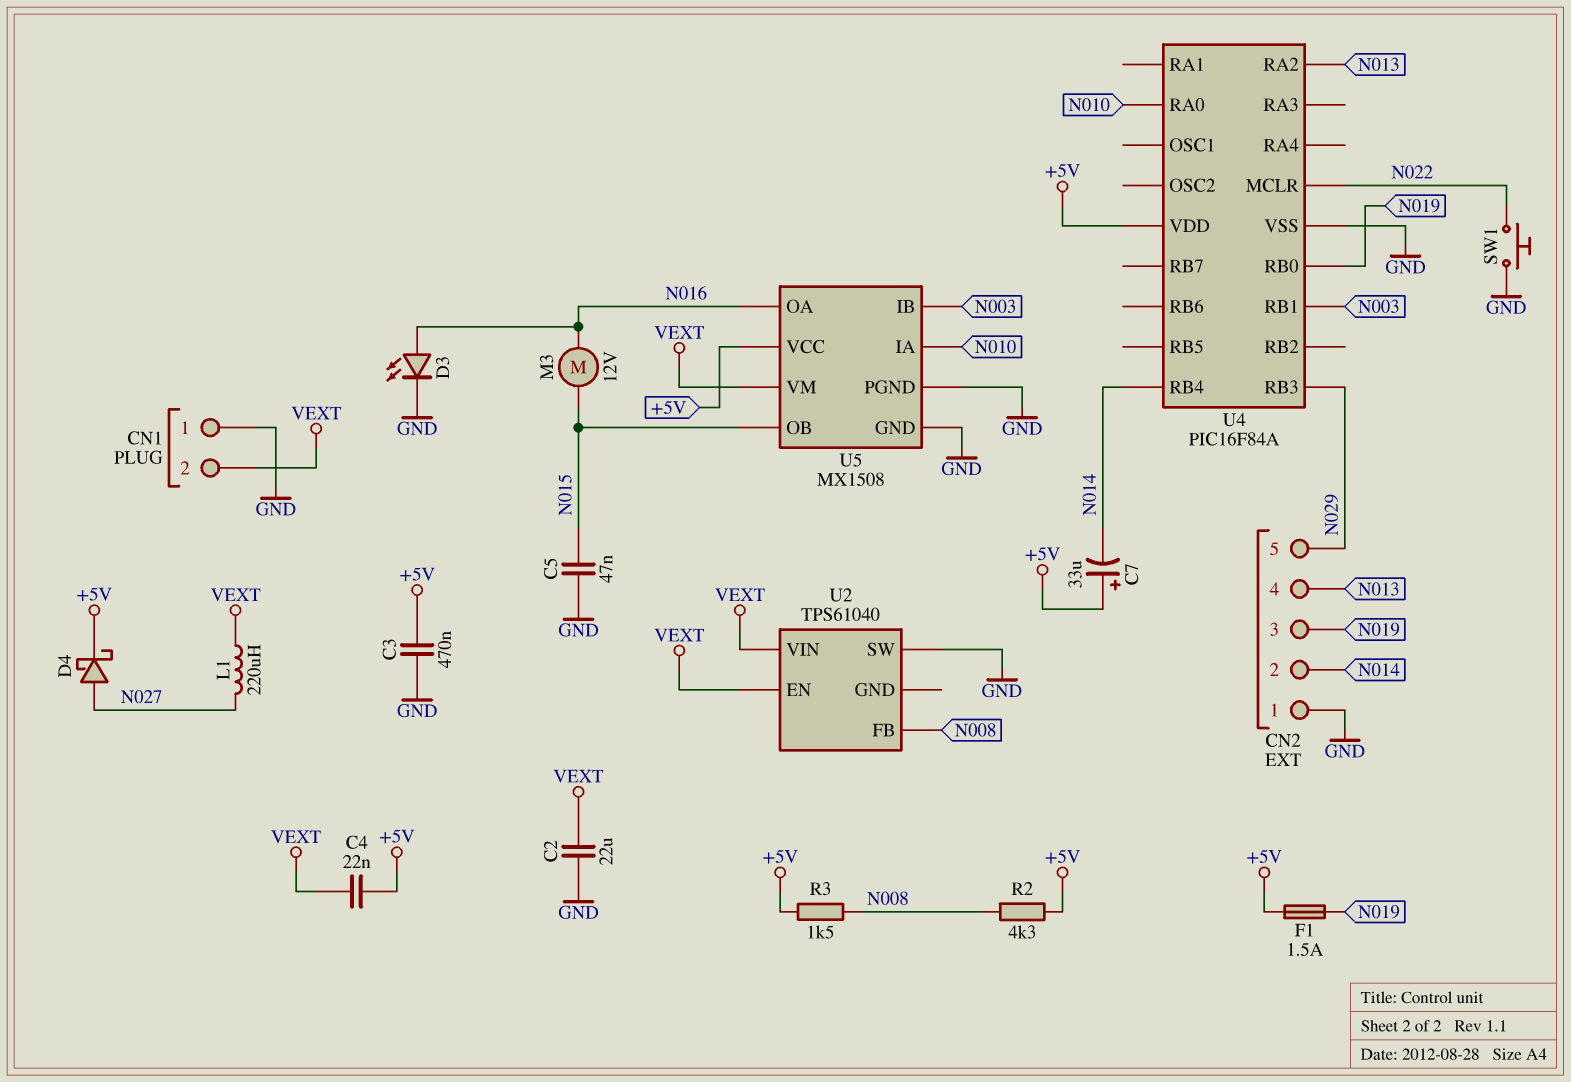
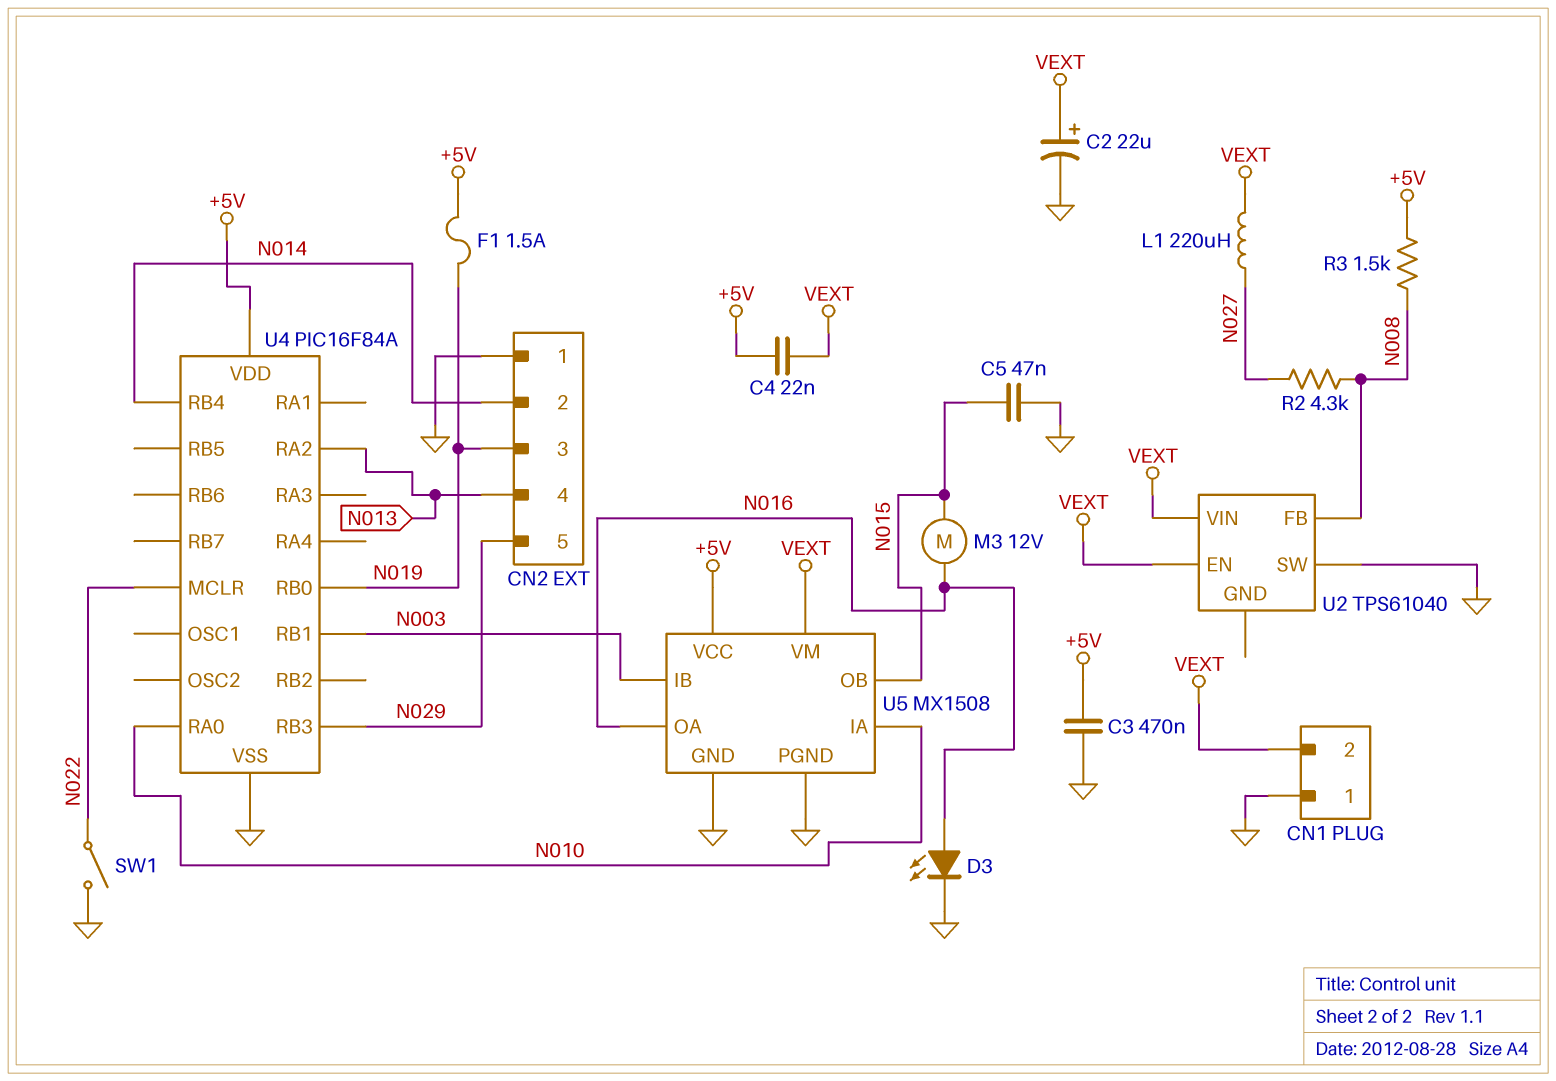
C2: 22uF (GND, VEXT) -> 22uF (plus VEXT, minus GND)
C7: 33uF (plus +5V, minus N014) -> none
D4: schottky (A N027, K +5V) -> none
R2: 4.3k (+5V, N008) -> 4.3k (N008, N027)
SW1: button (GND, N022) -> switch (GND, N022)

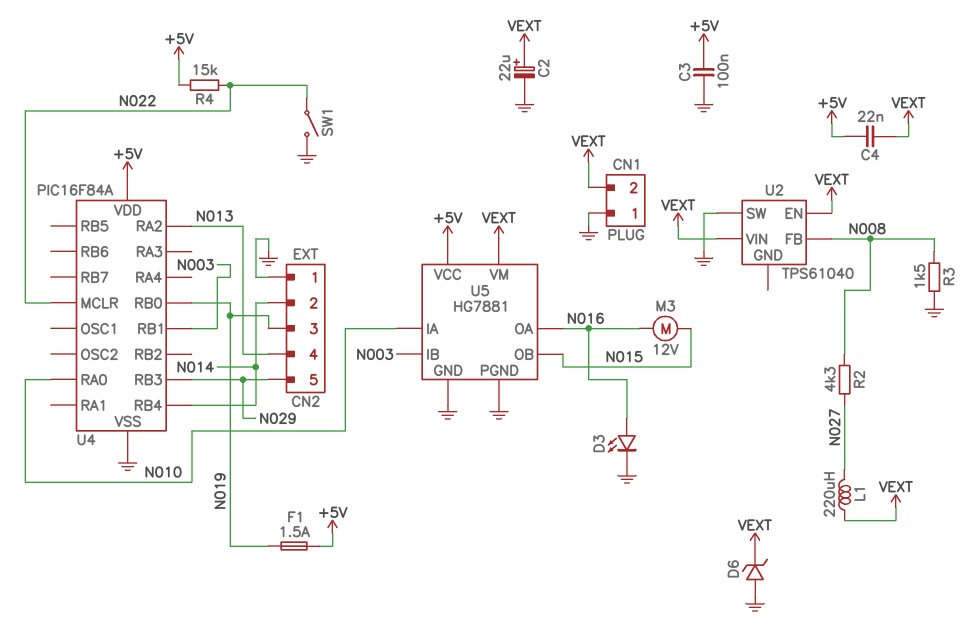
C3: 470nF (+5V, GND) -> 100nF (+5V, GND)
C5: 47nF (GND, N015) -> none
D6: none -> zener (A GND, K VEXT)
R3: 1.5k (+5V, N008) -> 1.5k (GND, N008)
R4: none -> 15k (+5V, N022)
U5: MX1508 -> HG7881

